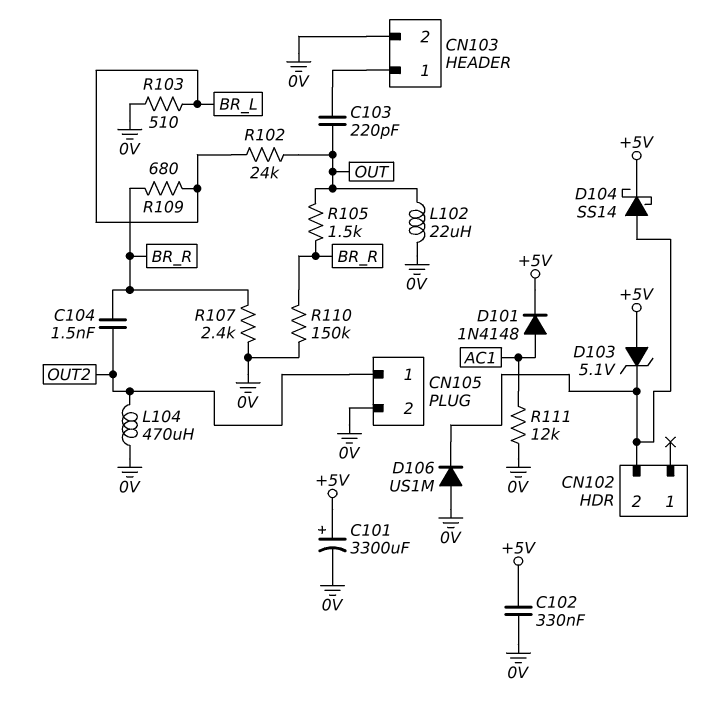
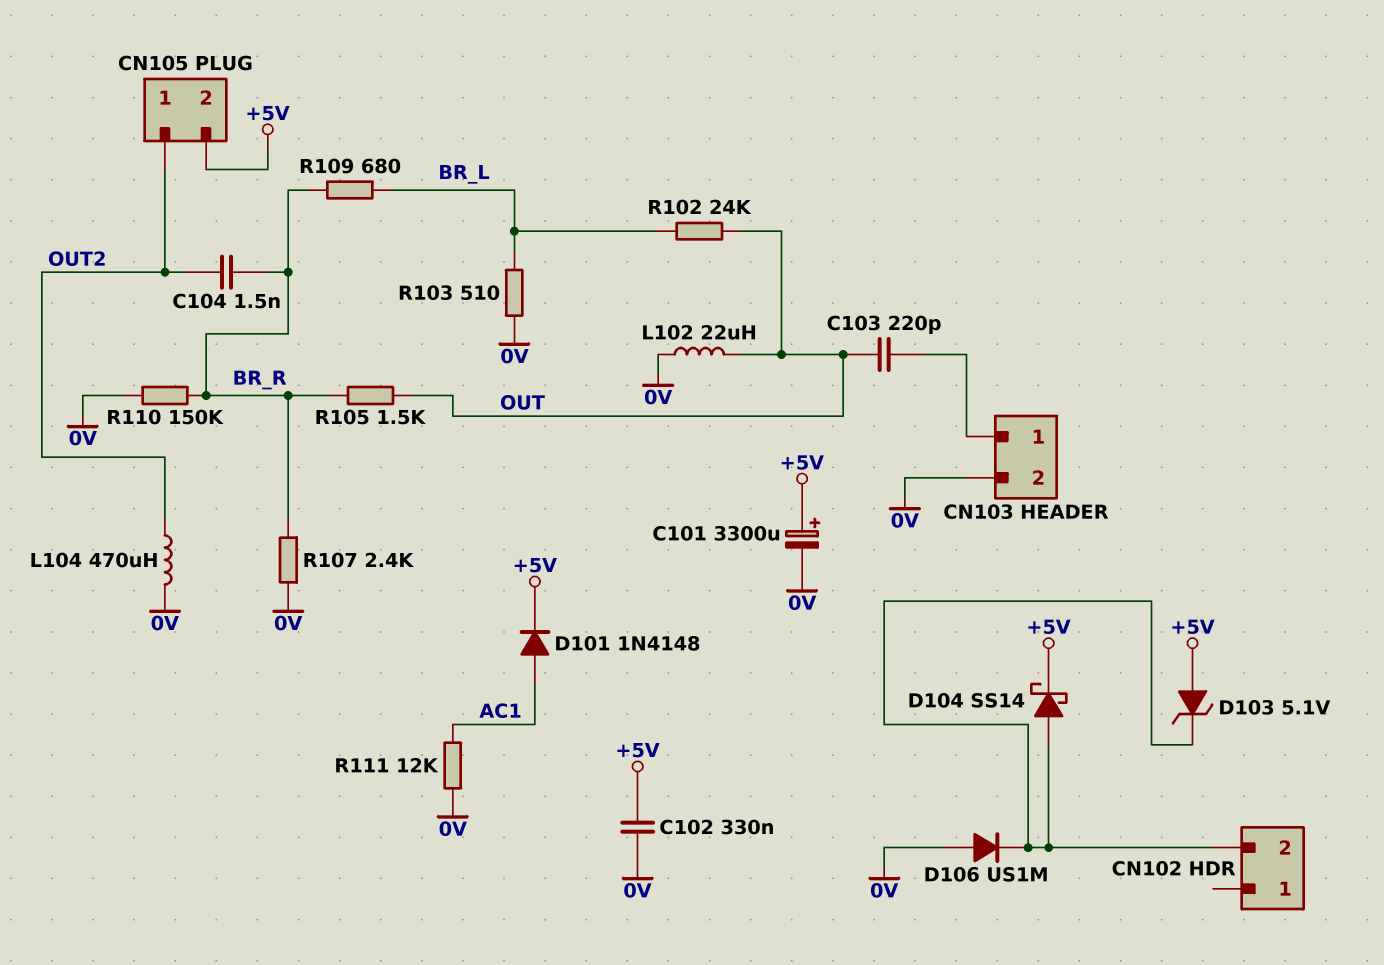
CN105 pin 2: 0V -> +5V

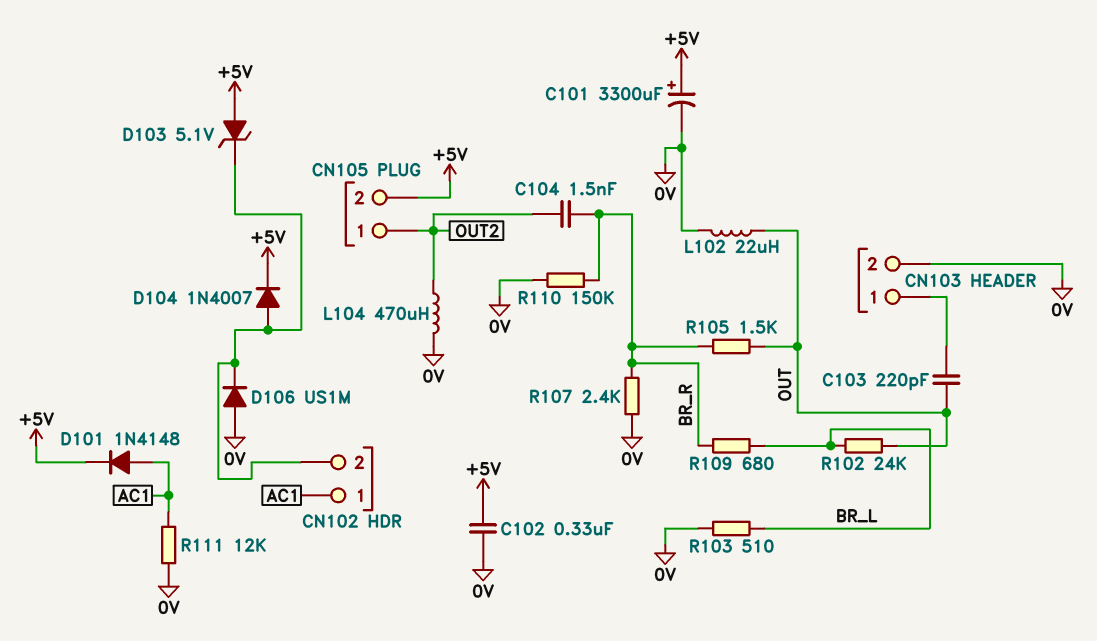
CN102 pin 1: none -> AC1
D104: schottky SS14 (A CN102/2, K +5V) -> diode 1N4007 (A CN102/2, K +5V)

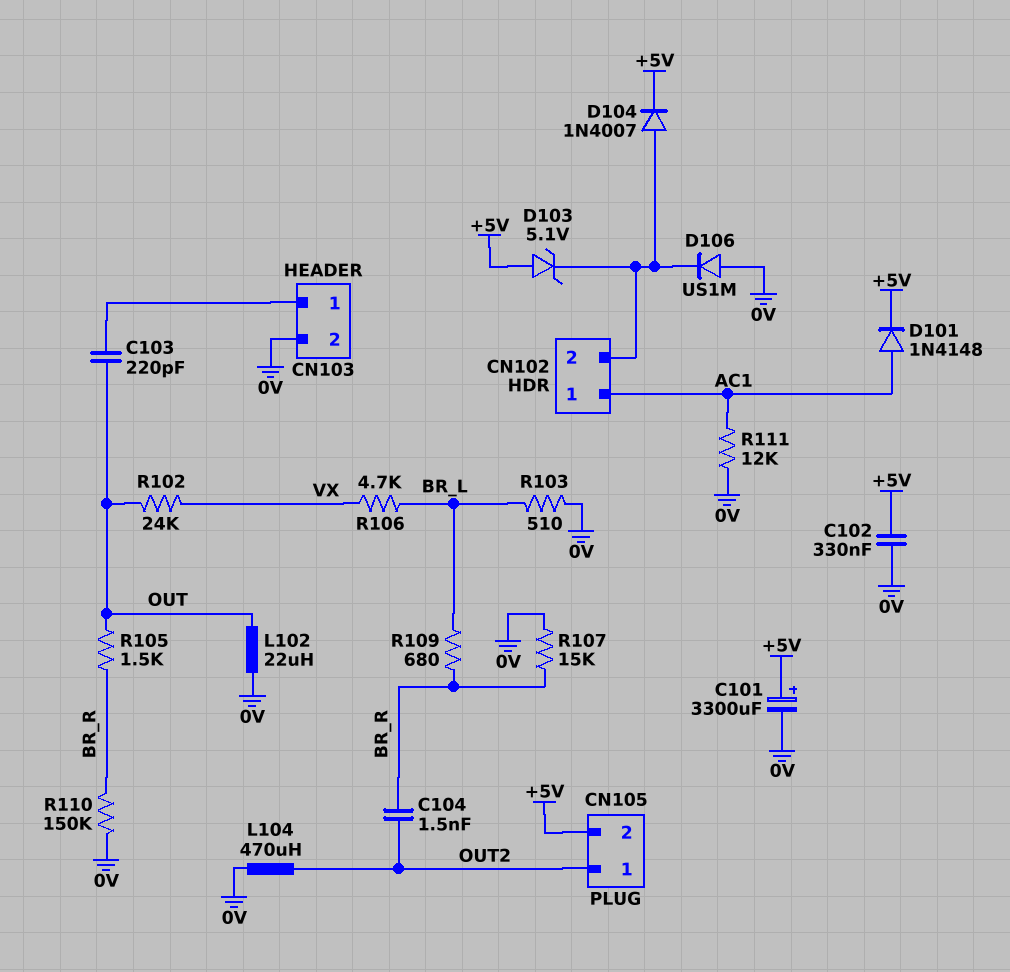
R102: 24k (BR_L, OUT) -> 24k (OUT, VX)
R106: none -> 4.7k (BR_L, VX)
R107: 2.4k (0V, BR_R) -> 15k (0V, BR_R)

